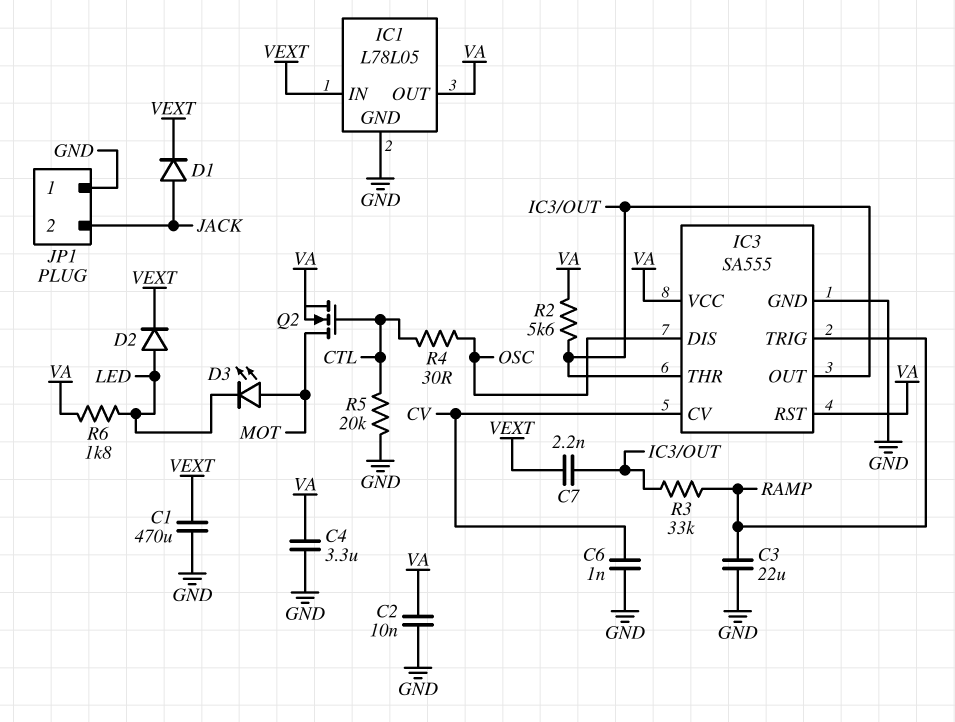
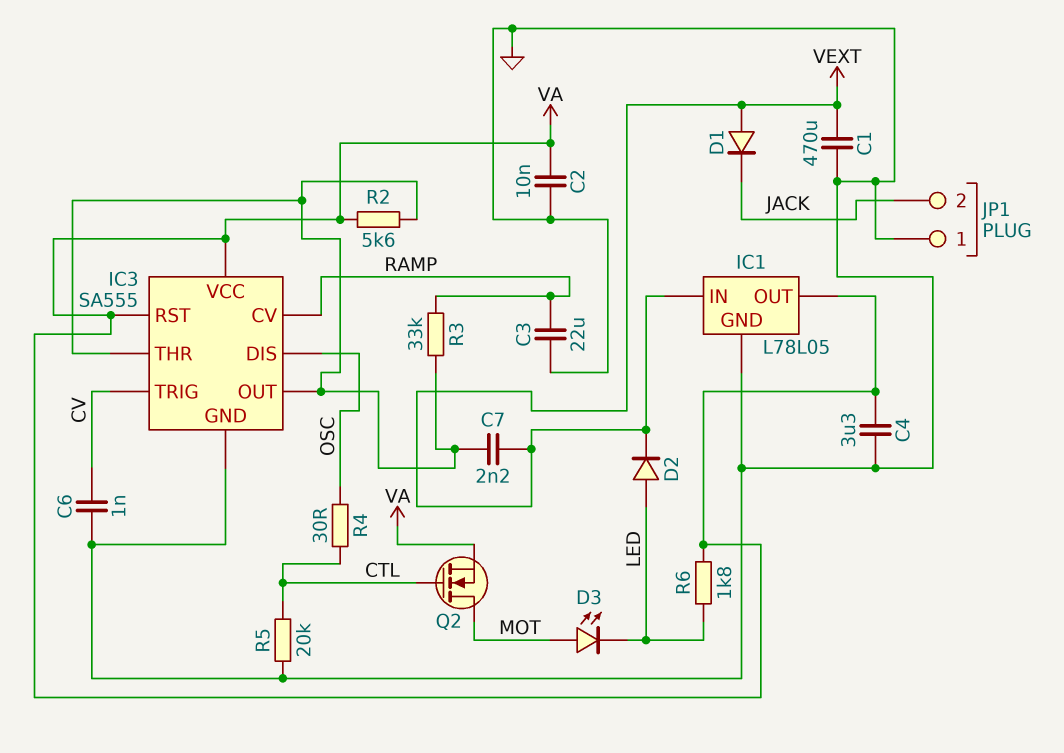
D1: diode (A JACK, K VEXT) -> diode (A VEXT, K JACK)
IC3 pin CV: CV -> RAMP
IC3 pin TRIG: RAMP -> CV

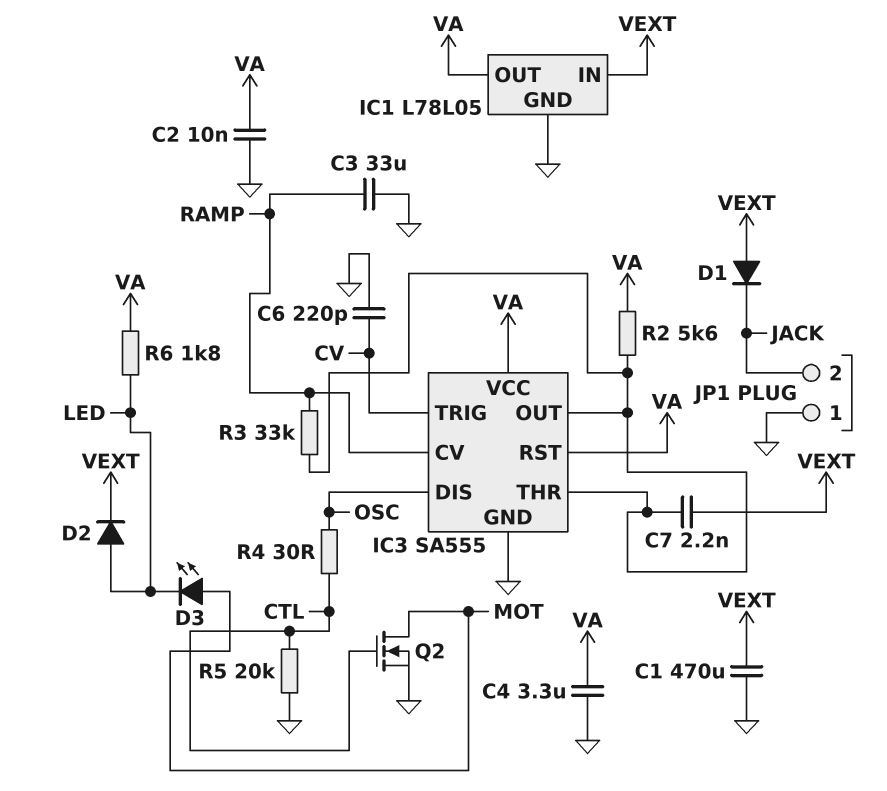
C3: 22uF (GND, RAMP) -> 33uF (GND, RAMP)
C6: 1nF (CV, GND) -> 220pF (CV, GND)
Q2: NMOS (G CTL, D MOT, S VA) -> NMOS (G CTL, D MOT, S GND)

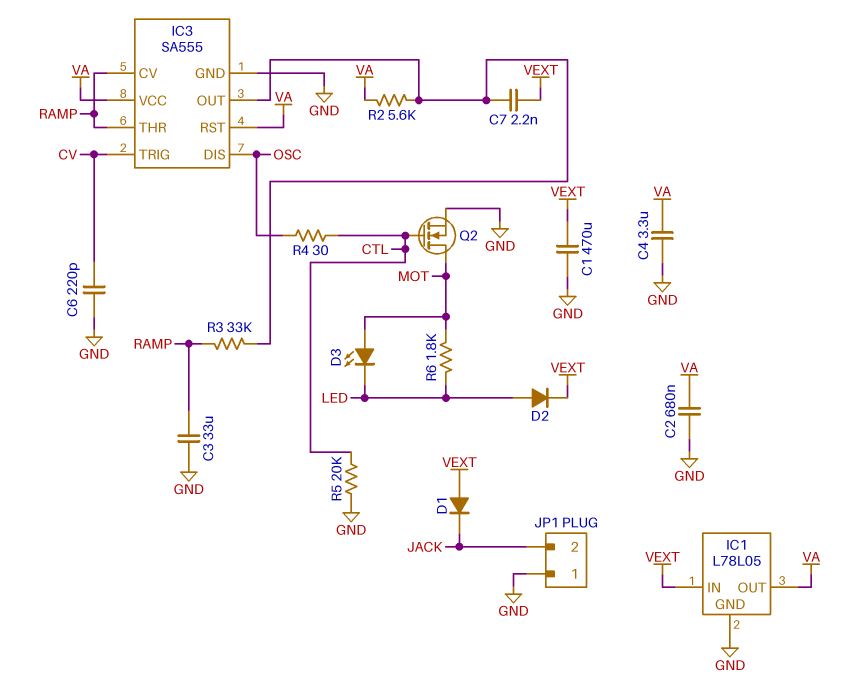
C2: 10nF (GND, VA) -> 680nF (GND, VA)
IC3 pin THR: IC3/OUT -> RAMP
R6: 1.8k (LED, VA) -> 1.8k (LED, MOT)

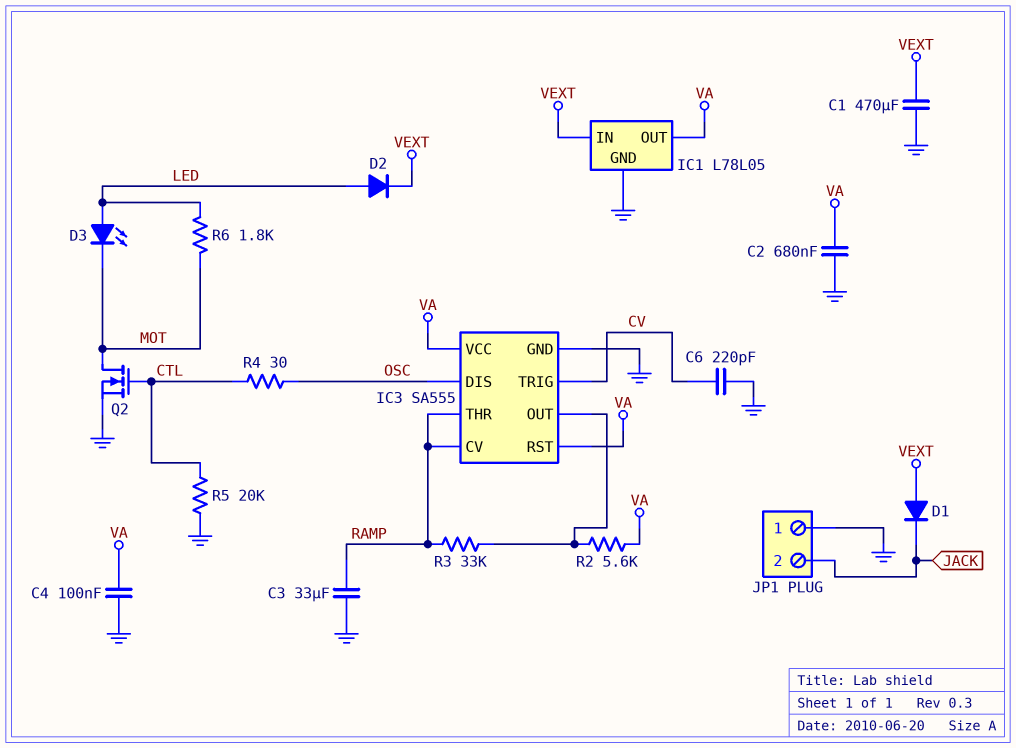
C4: 3.3uF (GND, VA) -> 100nF (GND, VA)
C7: 2.2nF (IC3/OUT, VEXT) -> none
D3: LED (A MOT, K LED) -> LED (A LED, K MOT)

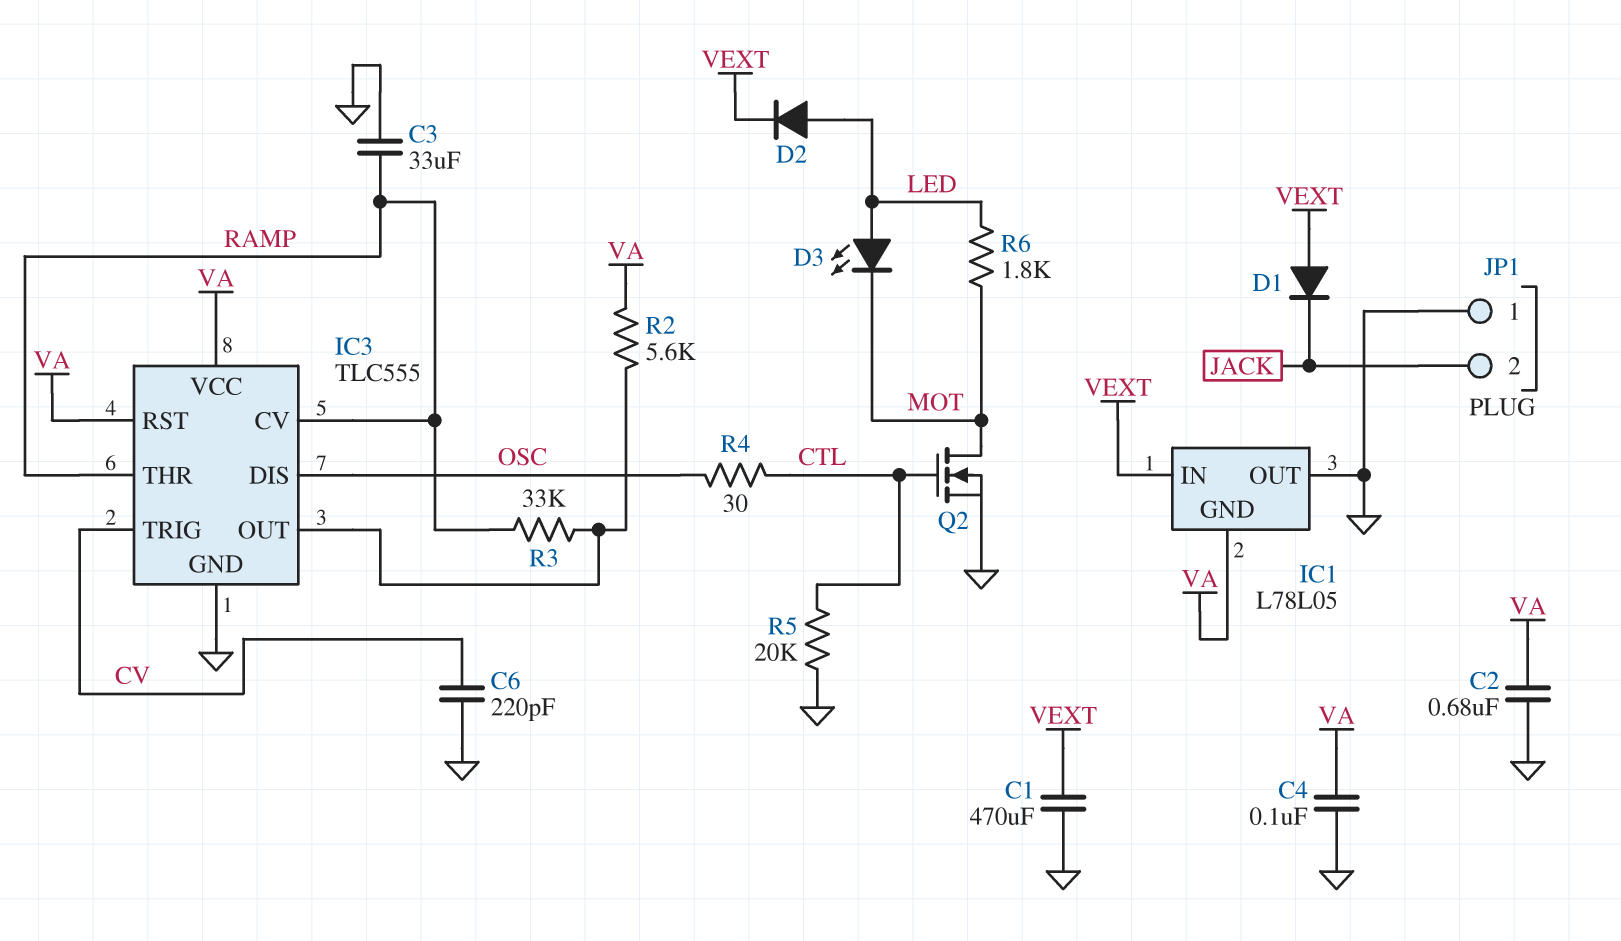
IC1 pin GND: GND -> VA
IC1 pin OUT: VA -> GND
IC3: SA555 -> TLC555

